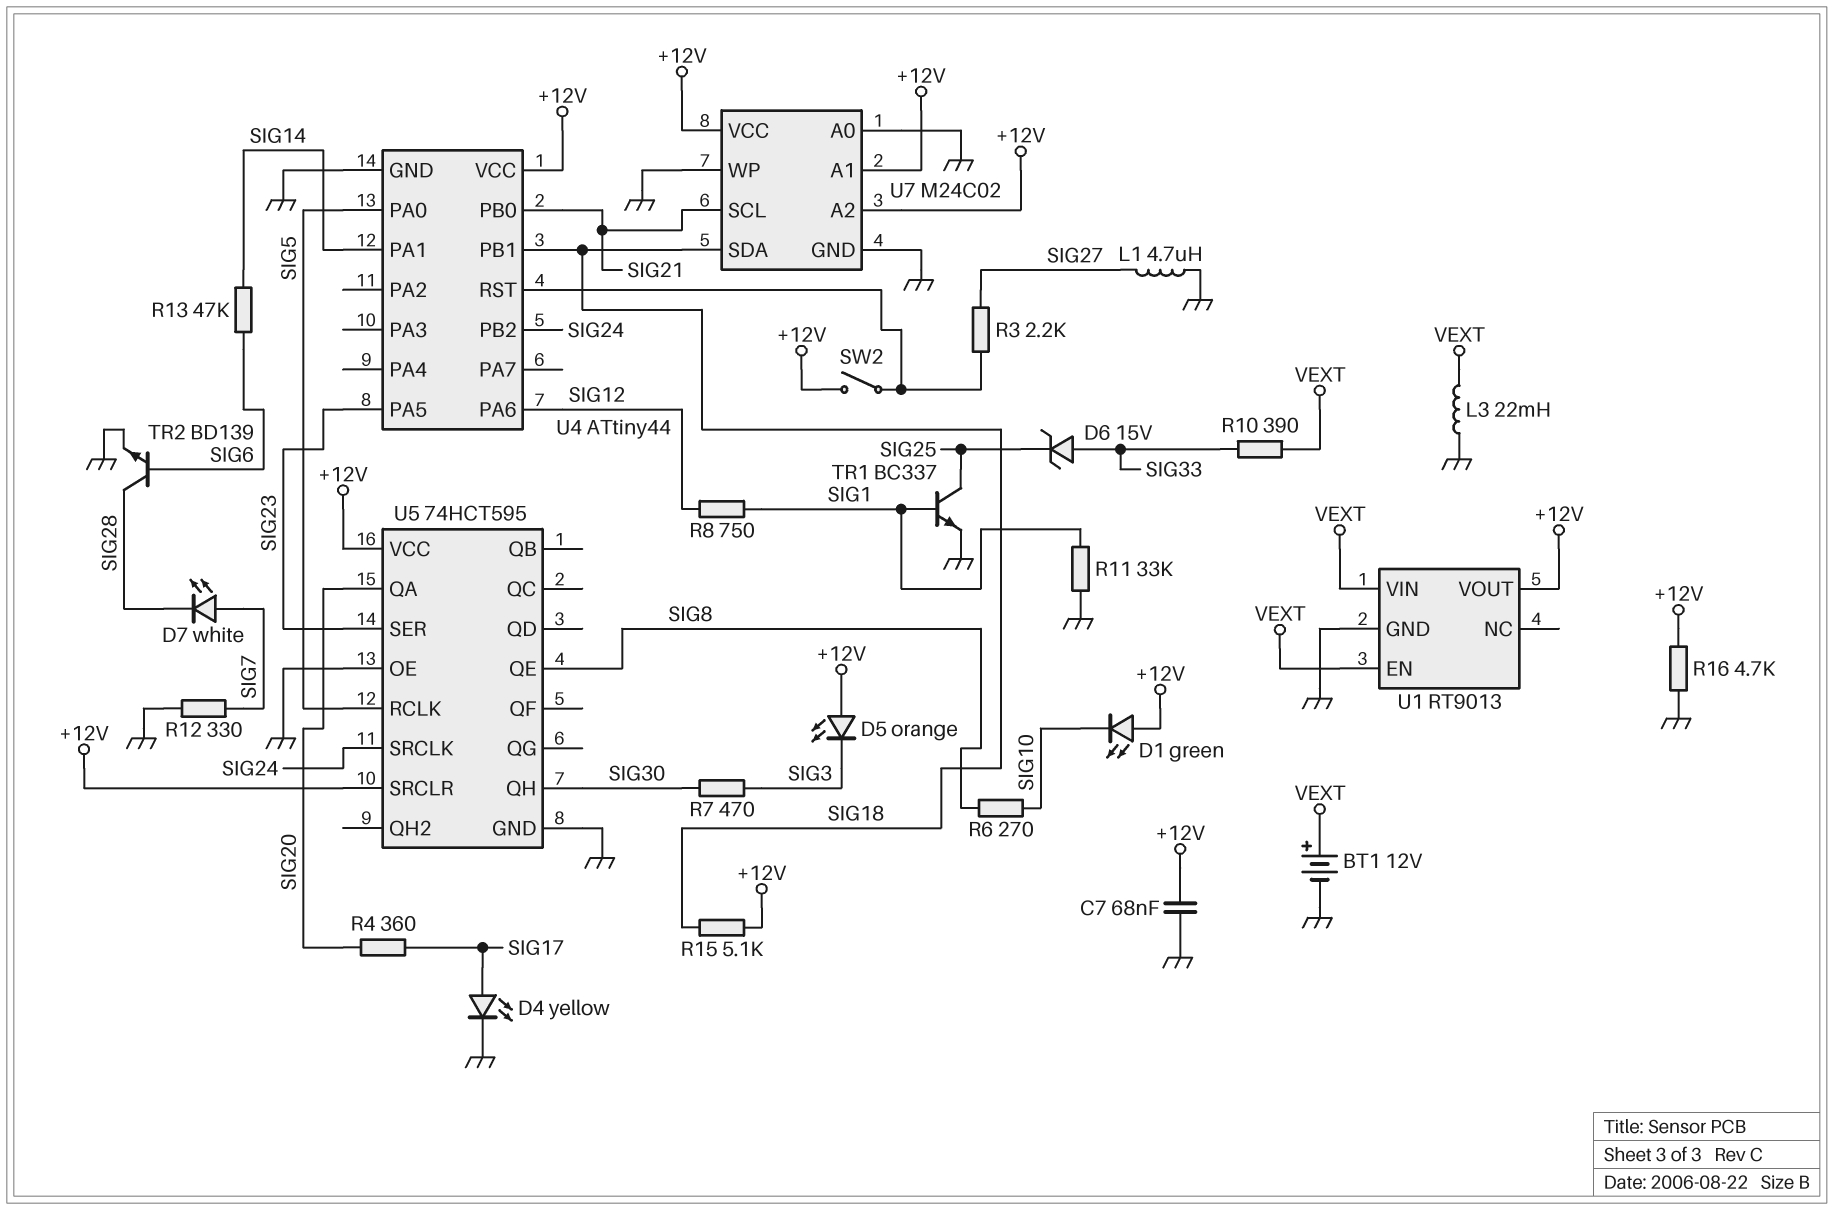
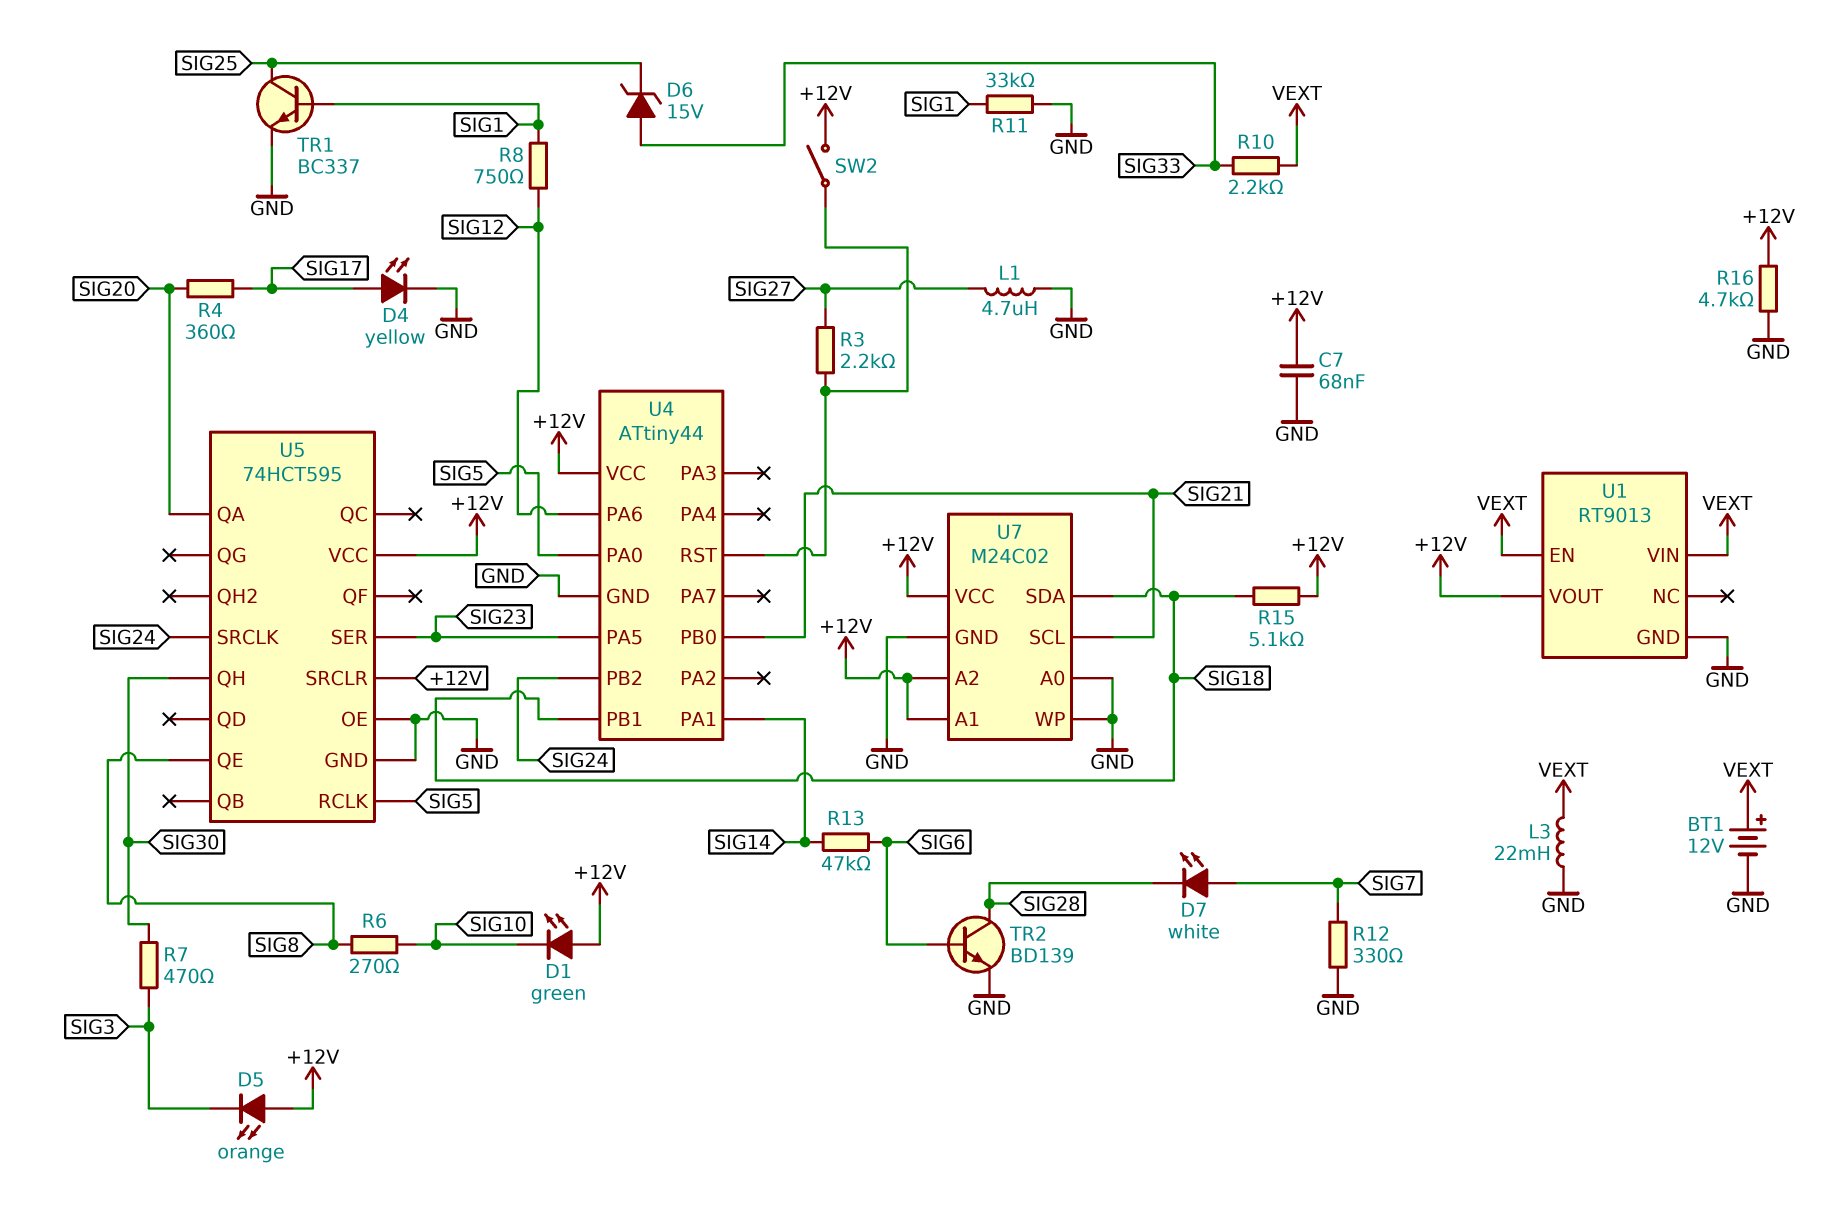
R10: 390 (SIG33, VEXT) -> 2.2k (SIG33, VEXT)

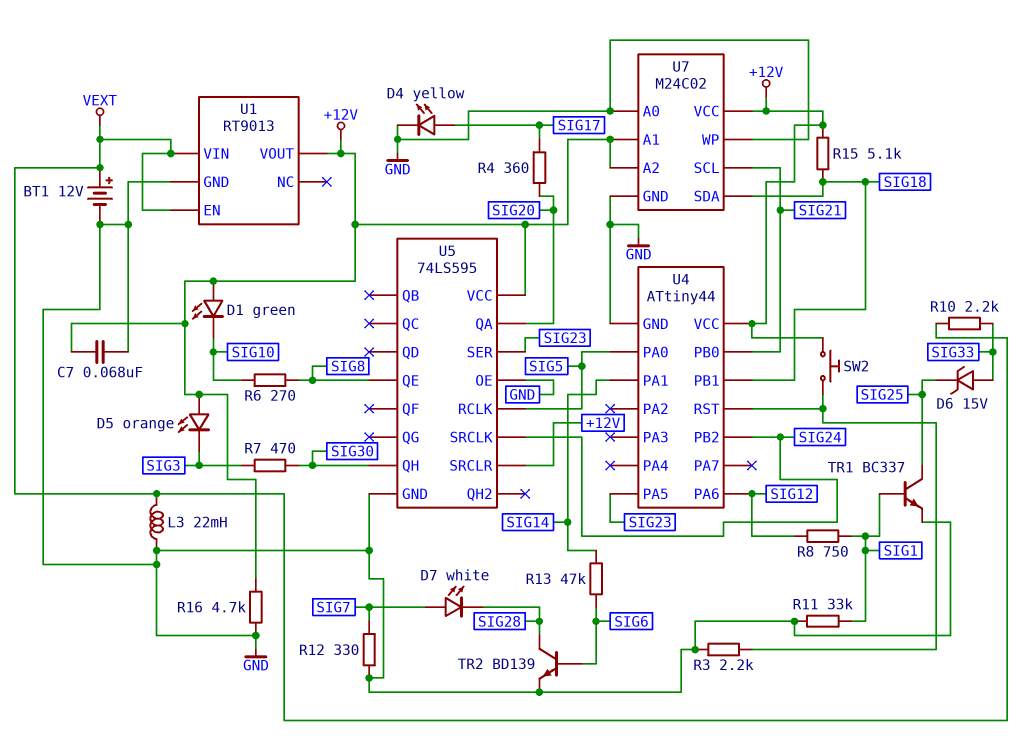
L1: 4.7uH (GND, SIG27) -> none
R3: 2.2k (SIG27, U4/RST) -> 2.2k (GND, U4/RST)
SW2: switch (+12V, U4/RST) -> button (+12V, U4/RST)
U5: 74HCT595 -> 74LS595

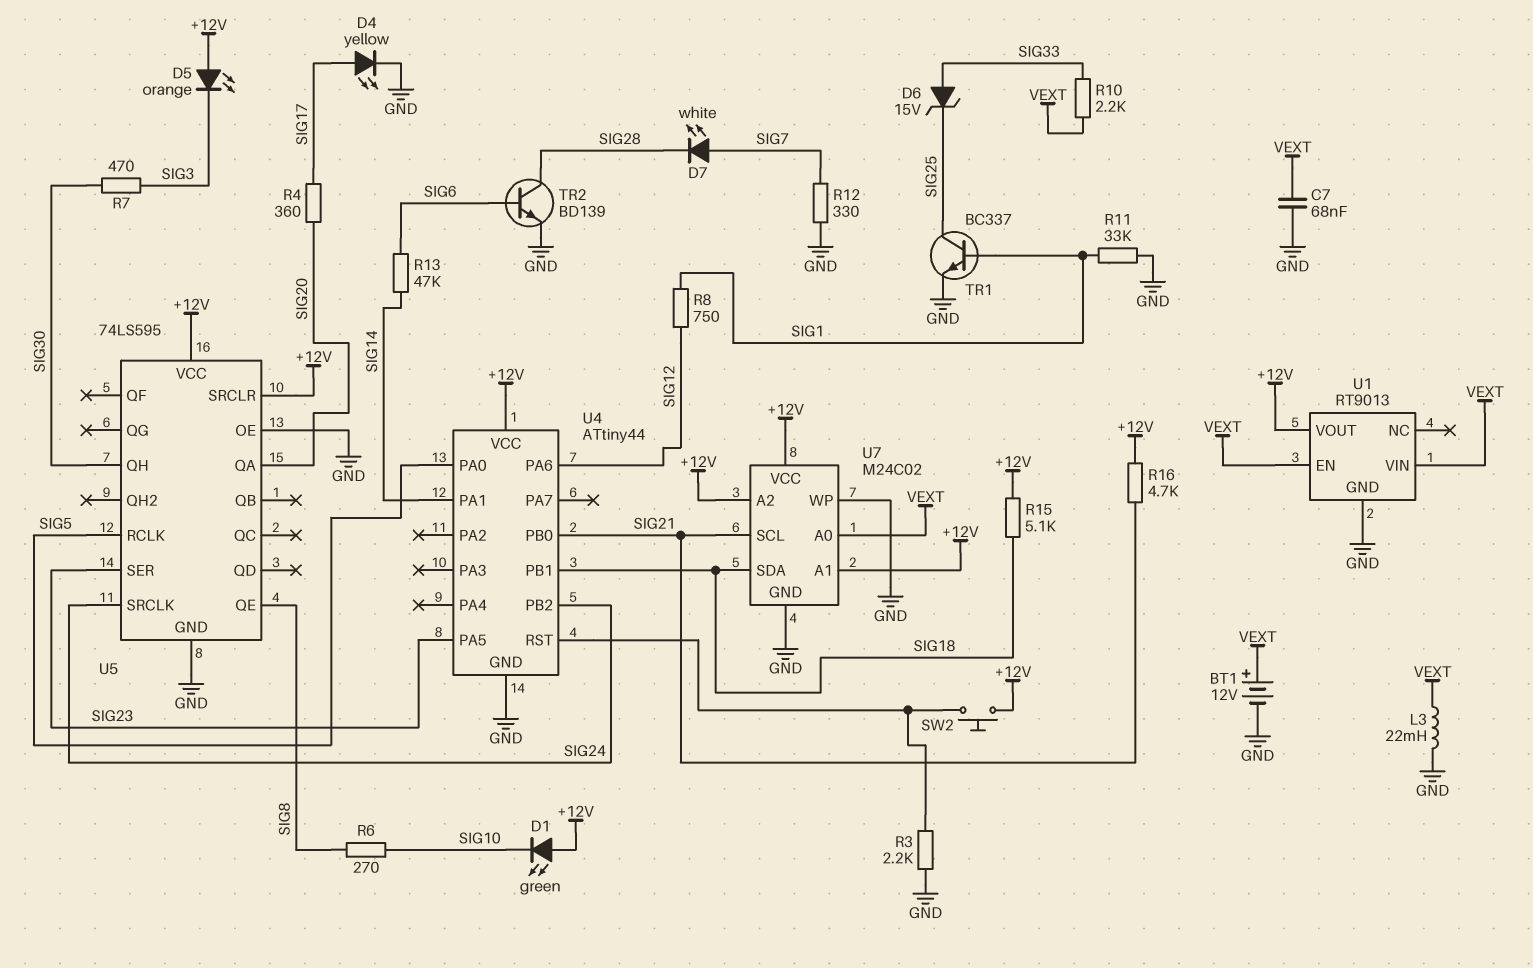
C7: 68nF (+12V, GND) -> 68nF (GND, VEXT)
R16: 4.7k (+12V, GND) -> 4.7k (+12V, SIG21)
U7 pin A0: GND -> VEXT

